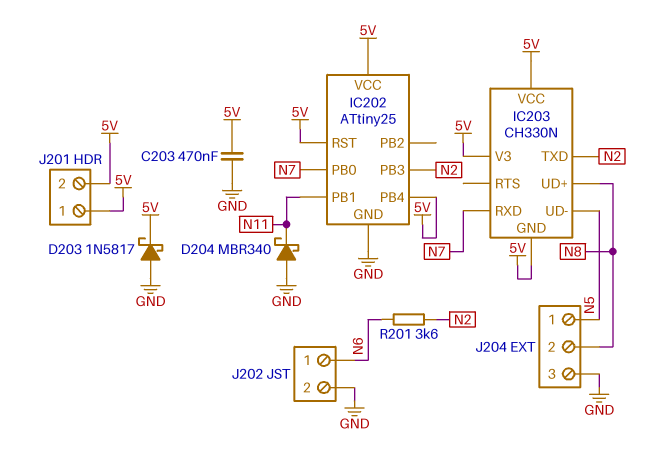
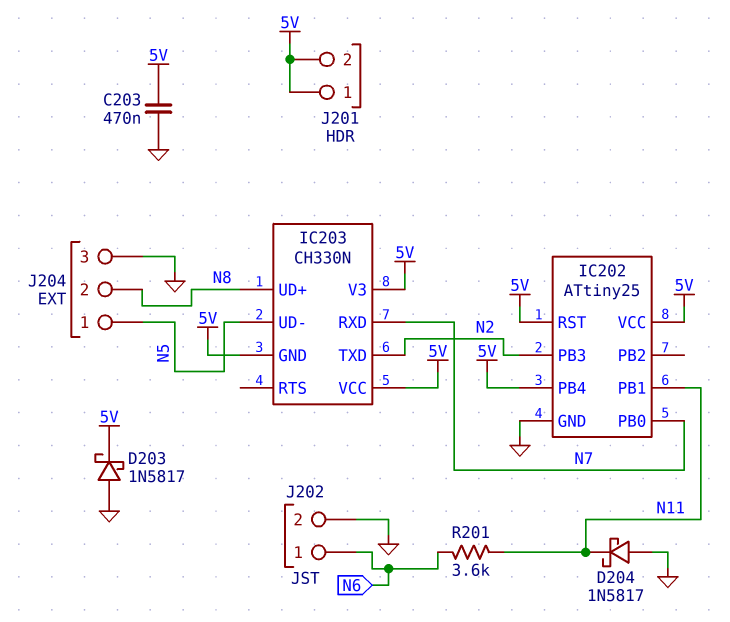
D204: schottky MBR340 (A GND, K N11) -> schottky 1N5817 (A GND, K N11)
R201: 3.6k (N2, N6) -> 3.6k (N6, N11)

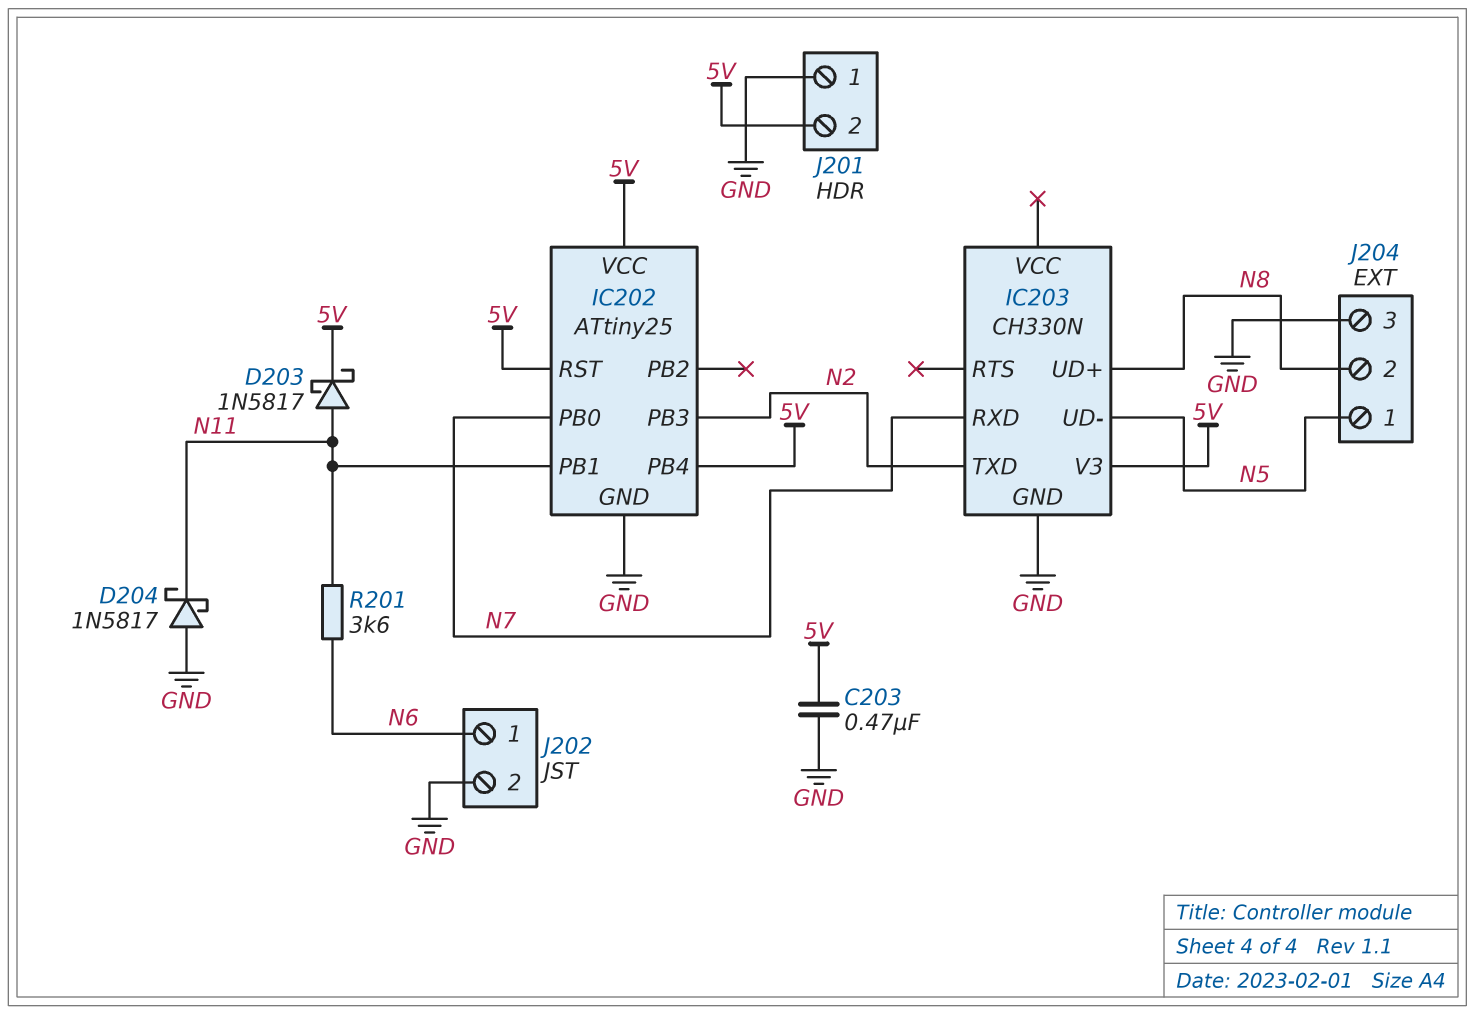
D203: schottky 1N5817 (A GND, K 5V) -> schottky 1N5817 (A N11, K 5V)
IC203 pin GND: 5V -> GND
IC203 pin VCC: 5V -> none
J201 pin 1: 5V -> GND

